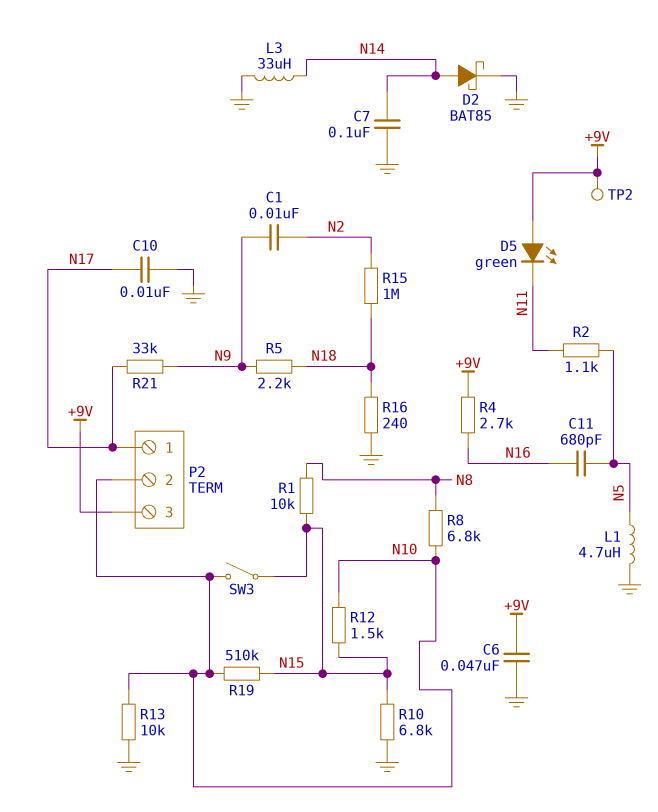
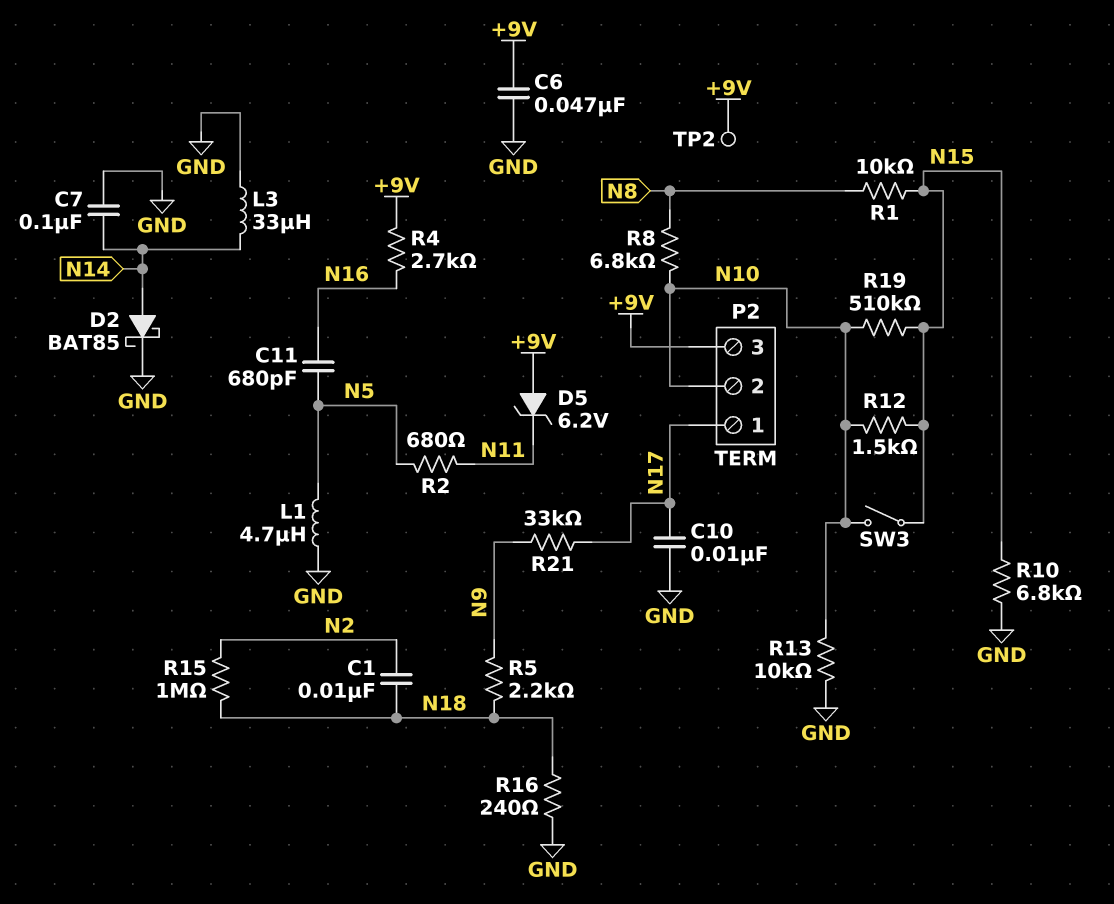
C1: 10nF (N2, N9) -> 10nF (N2, N18)
D5: LED green (A +9V, K N11) -> zener 6.2V (A +9V, K N11)
R2: 1.1k (N5, N11) -> 680 (N5, N11)

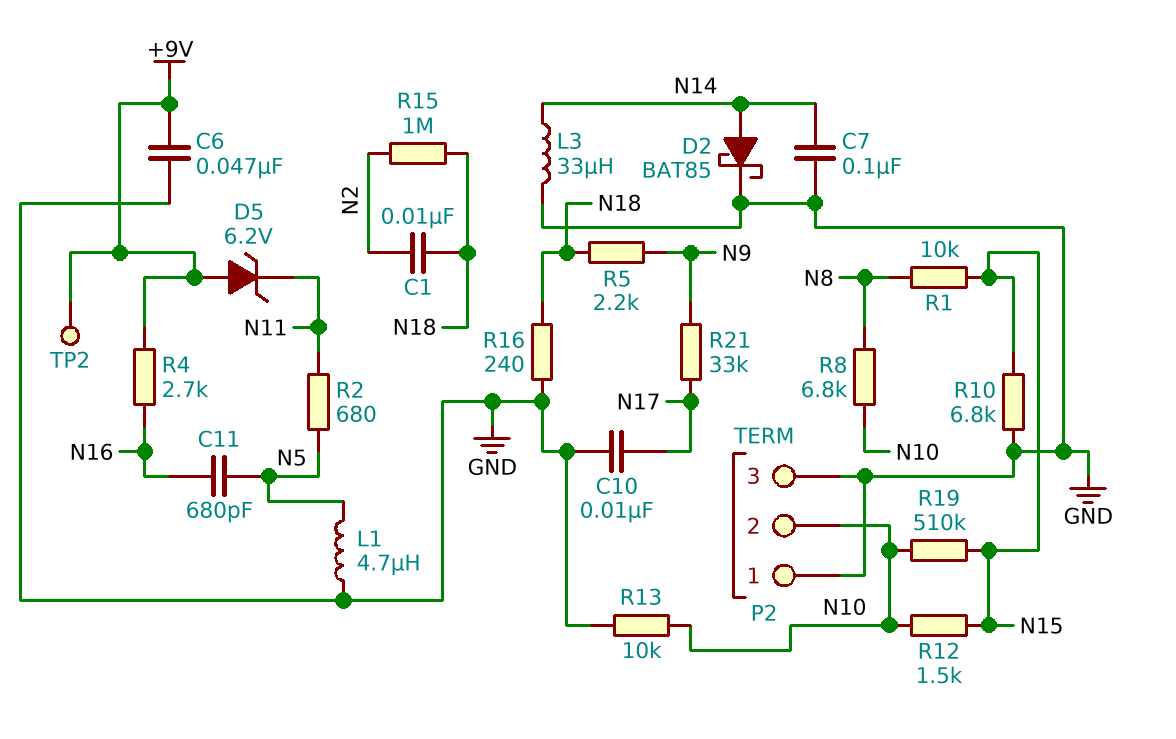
P2 pin 1: N17 -> GND
P2 pin 3: +9V -> GND
SW3: switch (N10, N15) -> none

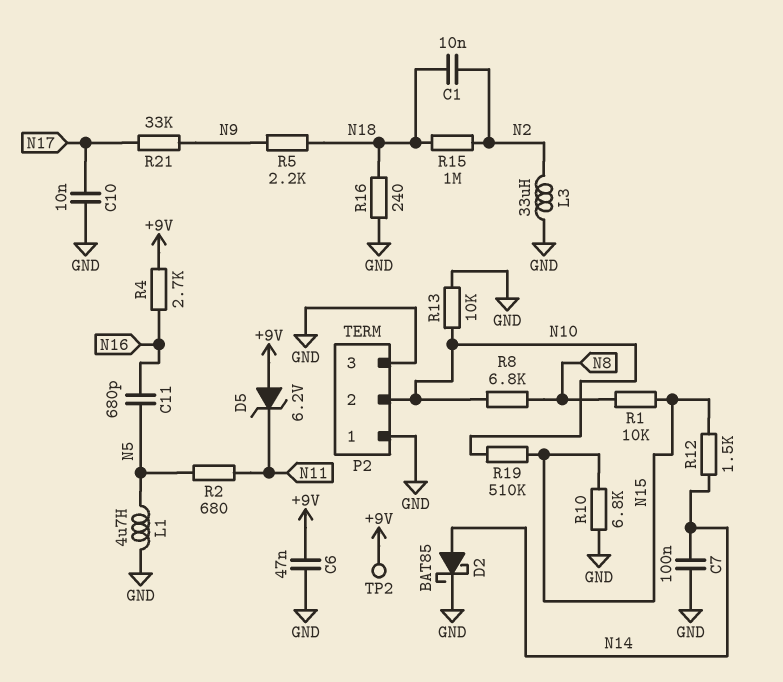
L3: 33uH (GND, N14) -> 33uH (GND, N2)
R12: 1.5k (N10, N15) -> 1.5k (N14, N15)

